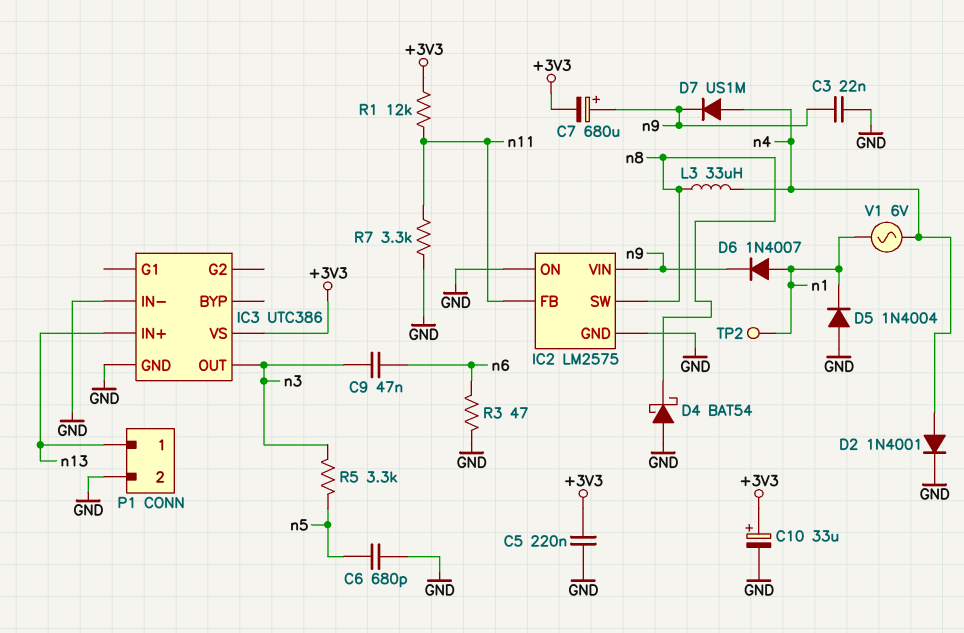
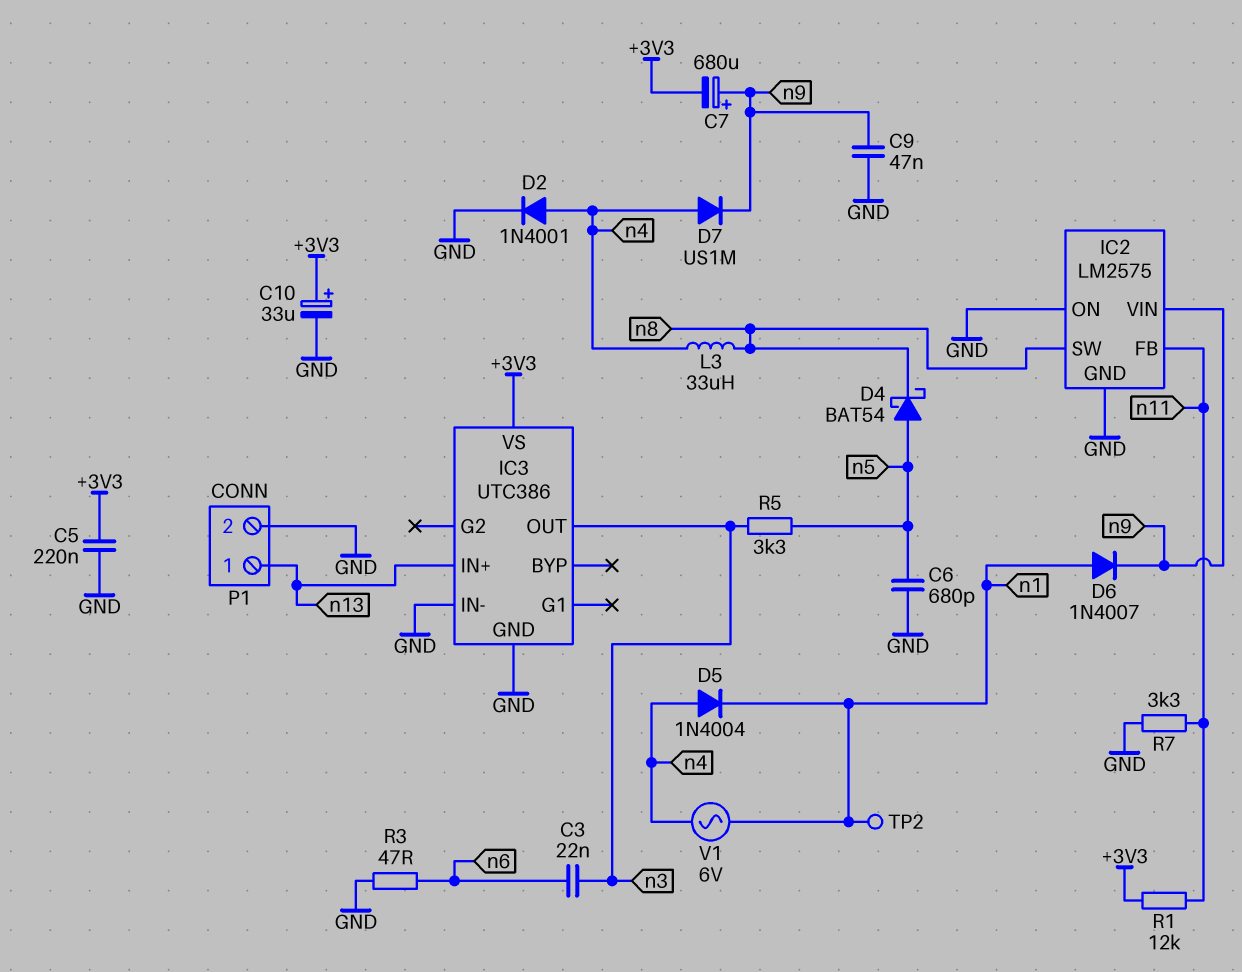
C3: 22nF (GND, n9) -> 22nF (n3, n6)
C9: 47nF (n3, n6) -> 47nF (GND, n9)
D4: schottky BAT54 (A GND, K n8) -> schottky BAT54 (A n5, K n8)
D5: diode 1N4004 (A GND, K n1) -> diode 1N4004 (A n4, K n1)

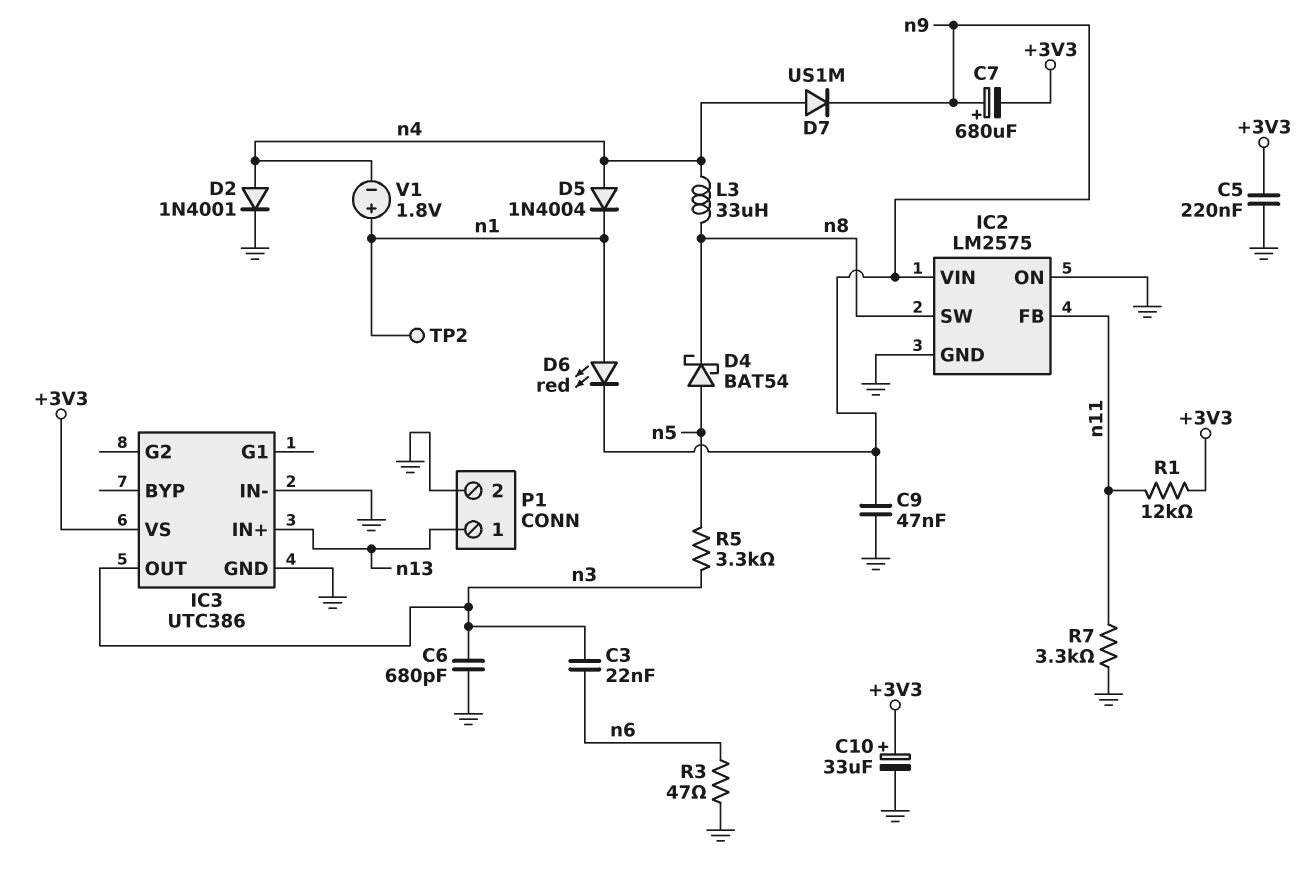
C6: 680pF (GND, n5) -> 680pF (GND, n3)
D6: diode 1N4007 (A n1, K n9) -> LED red (A n1, K n9)
V1: AC 6V (n1, n4) -> 1.8V (plus n1, minus n4)

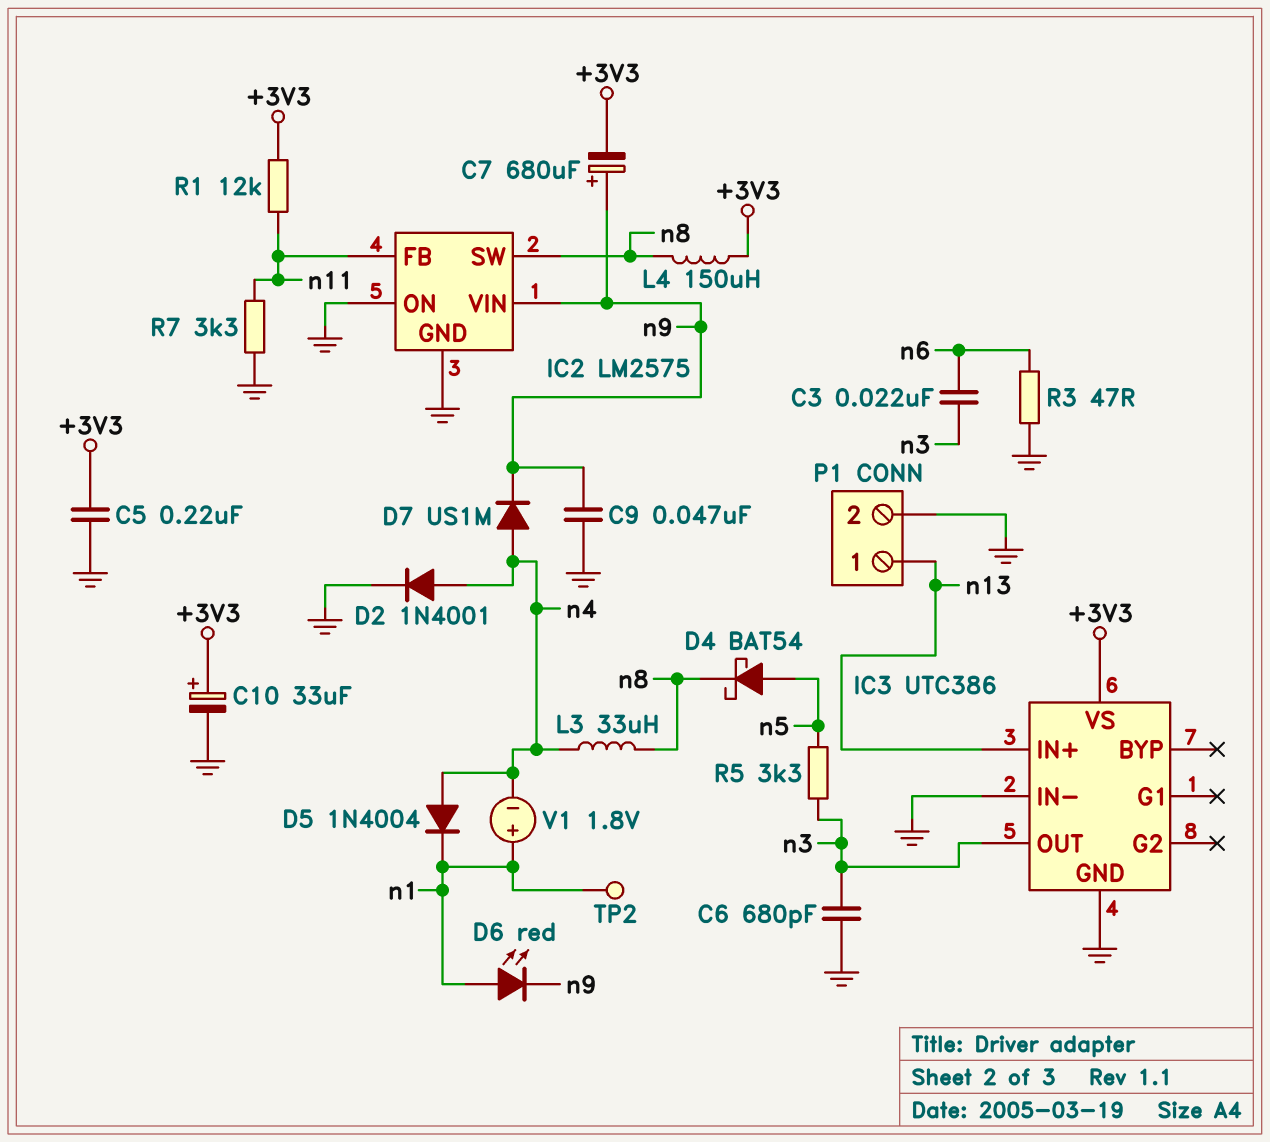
L4: none -> 150uH (+3V3, n8)

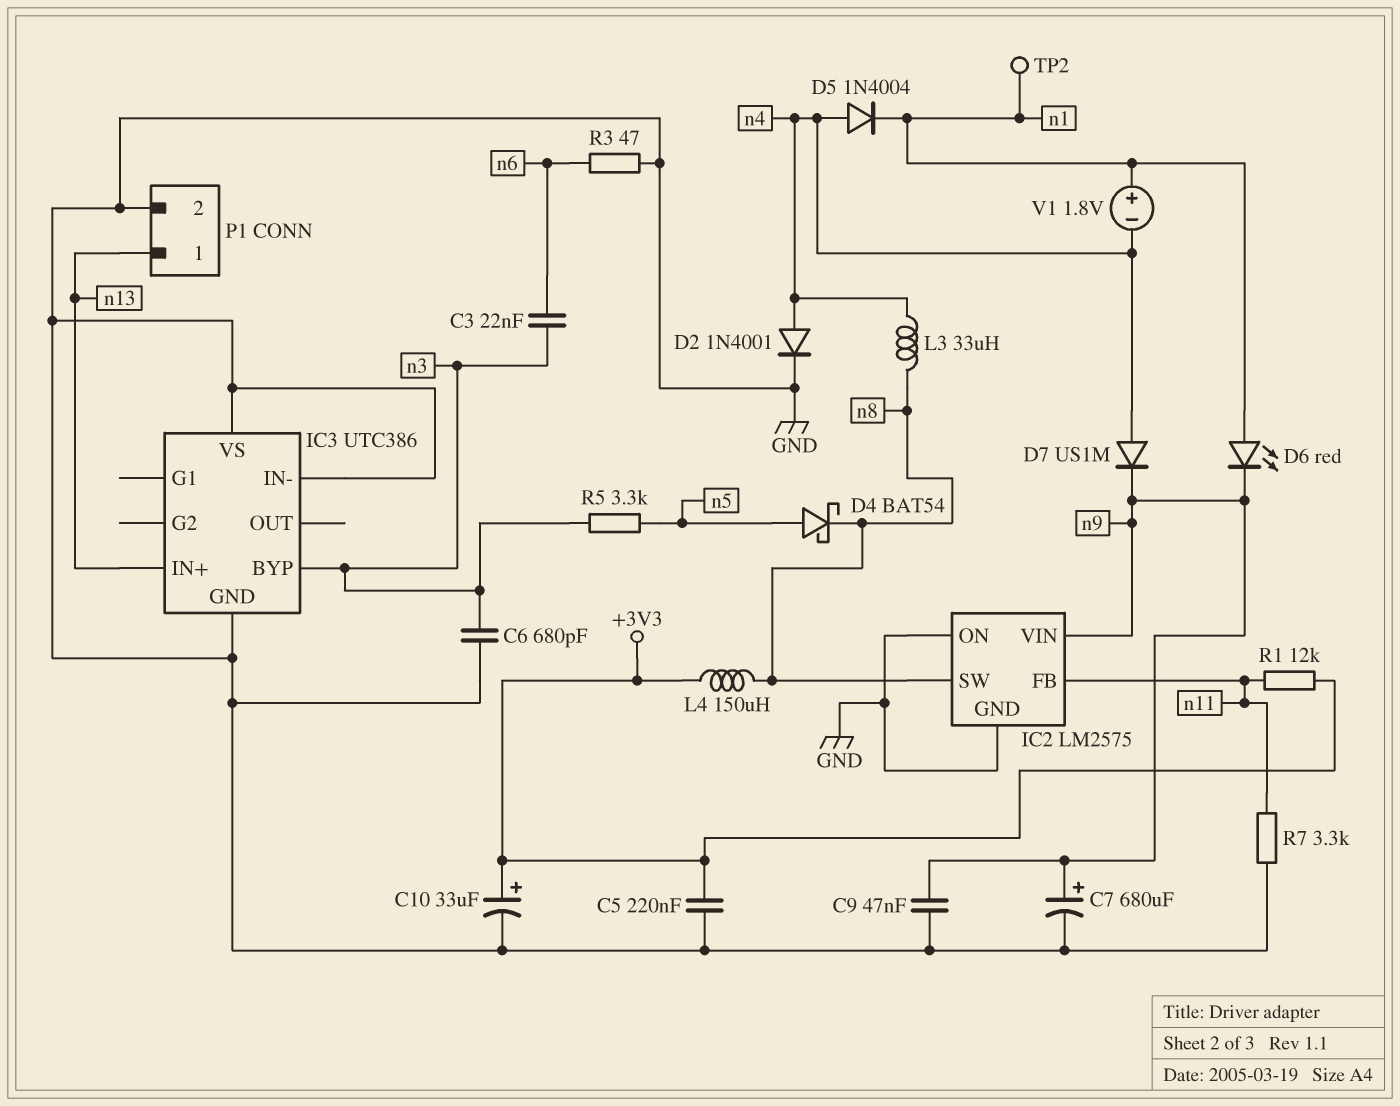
C7: 680uF (plus n9, minus +3V3) -> 680uF (plus n9, minus GND)
IC3 pin BYP: none -> n3
IC3 pin OUT: n3 -> none
IC3 pin VS: +3V3 -> GND

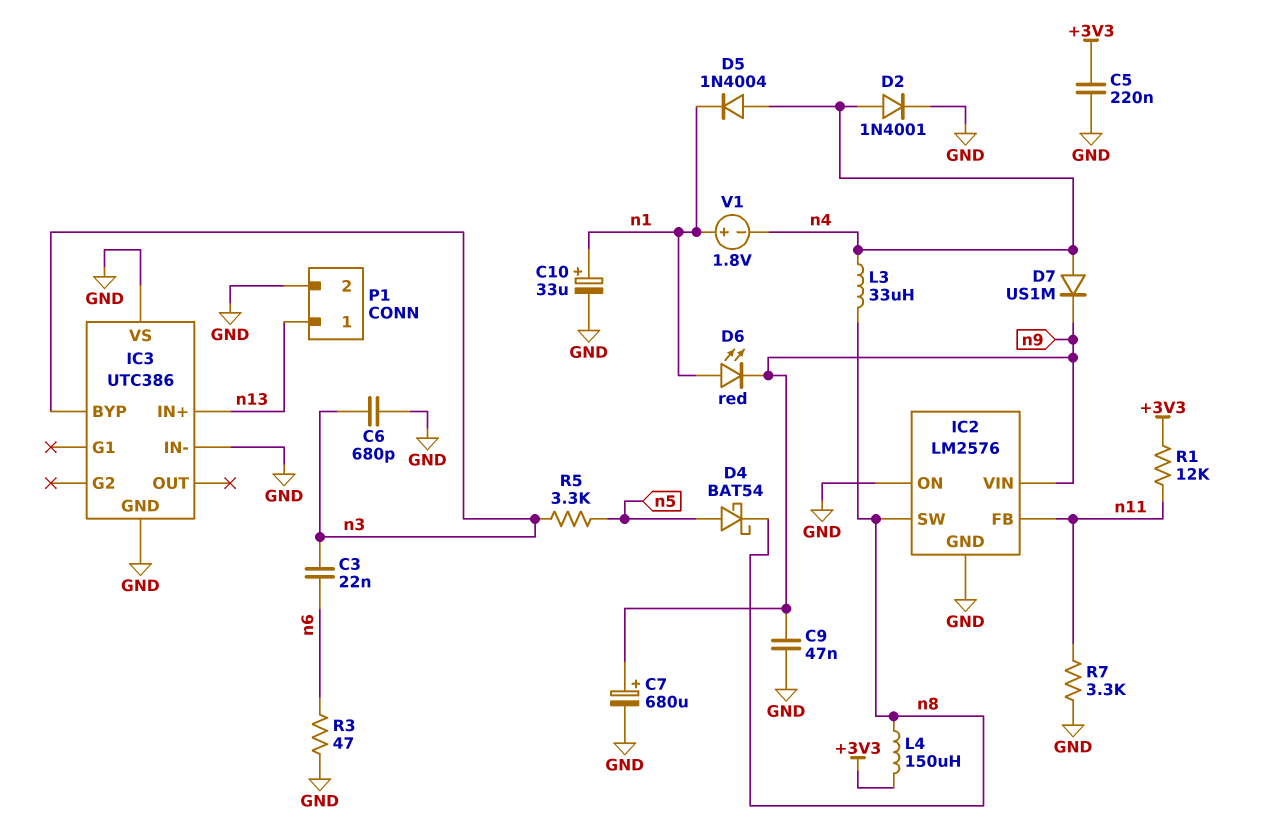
C10: 33uF (plus +3V3, minus GND) -> 33uF (plus n1, minus GND)
IC2: LM2575 -> LM2576
TP2: test point (n1) -> none

